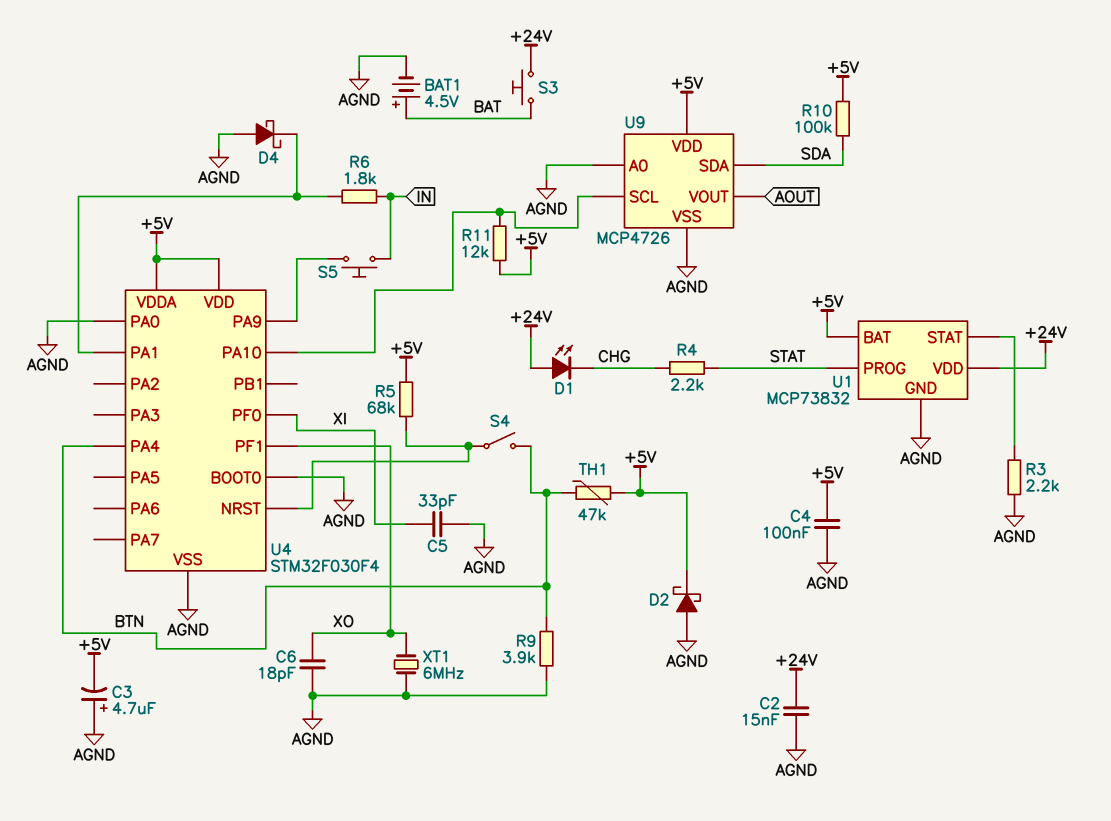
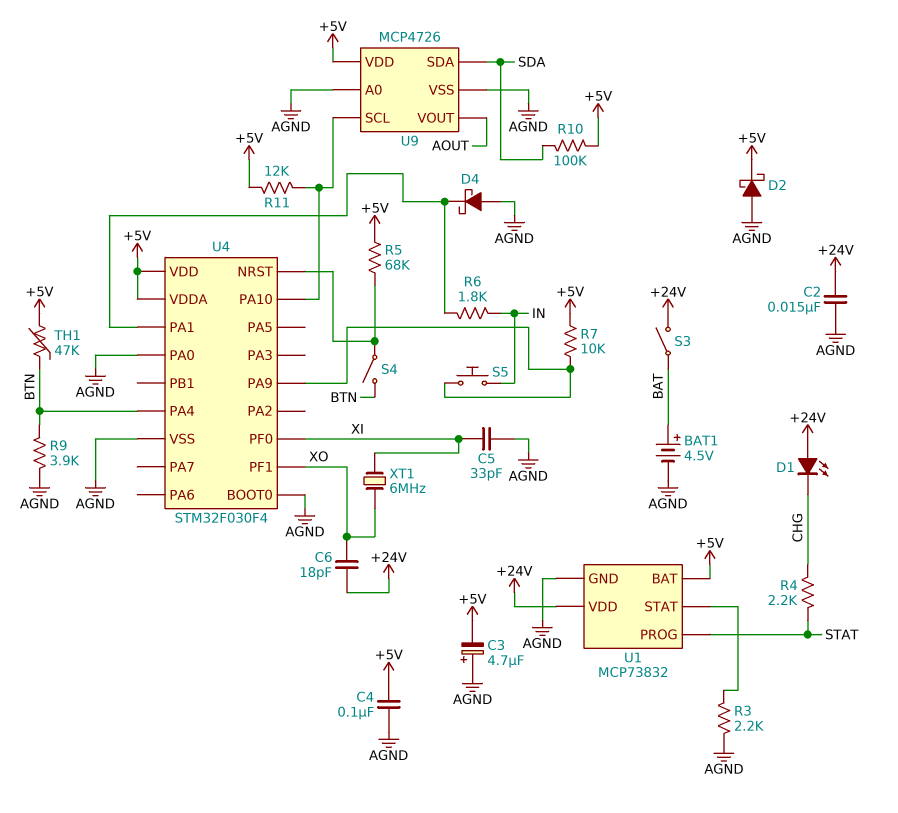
C6: 18pF (AGND, XO) -> 18pF (+24V, XO)
R7: none -> 10k (+5V, U4/PA9)
S3: button (+24V, BAT) -> switch (+24V, BAT)
XT1: 6MHz (AGND, XO) -> 6MHz (XI, XO)

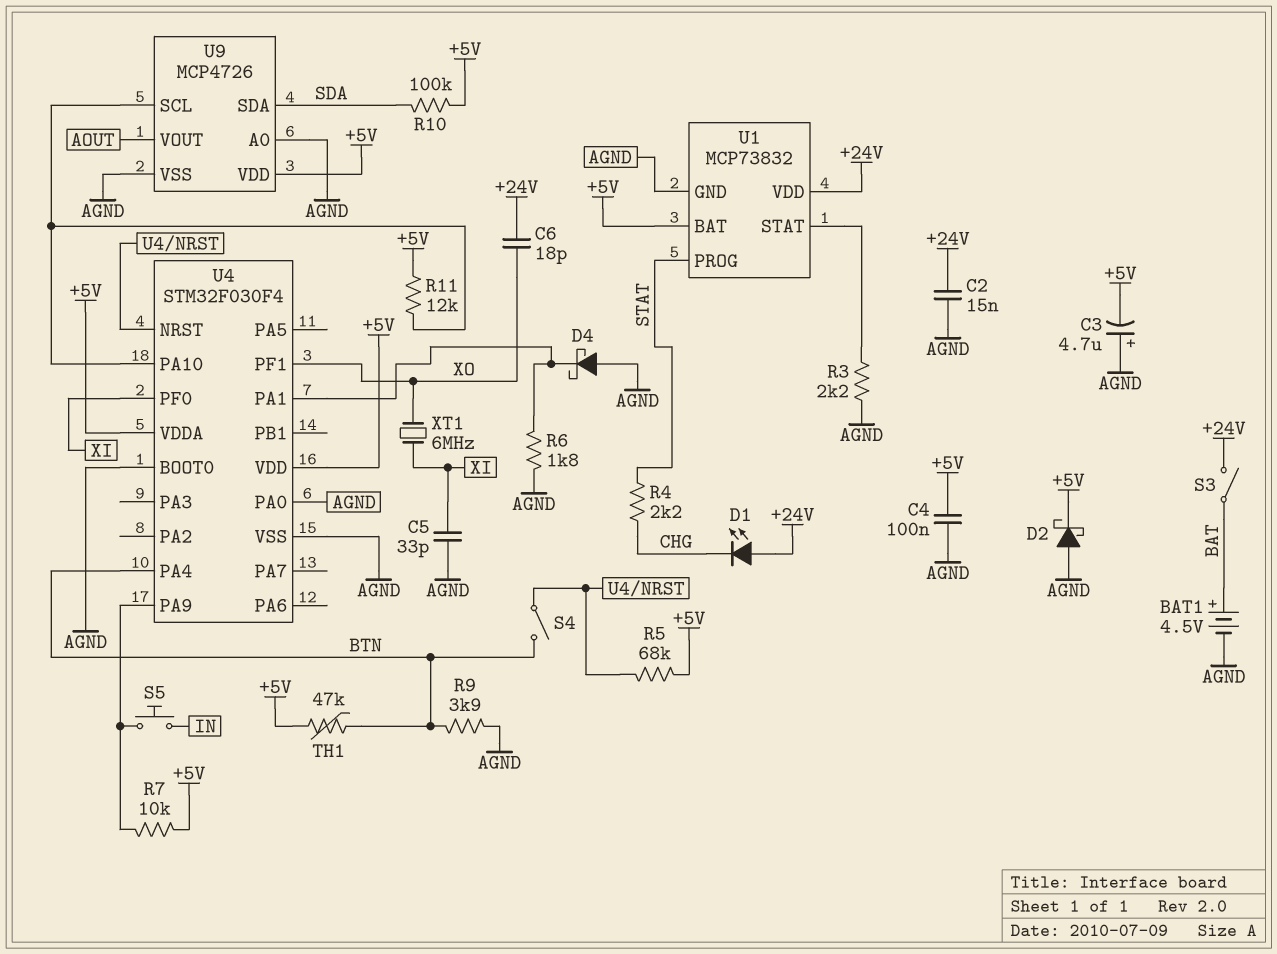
R6: 1.8k (IN, U4/PA1) -> 1.8k (AGND, U4/PA1)

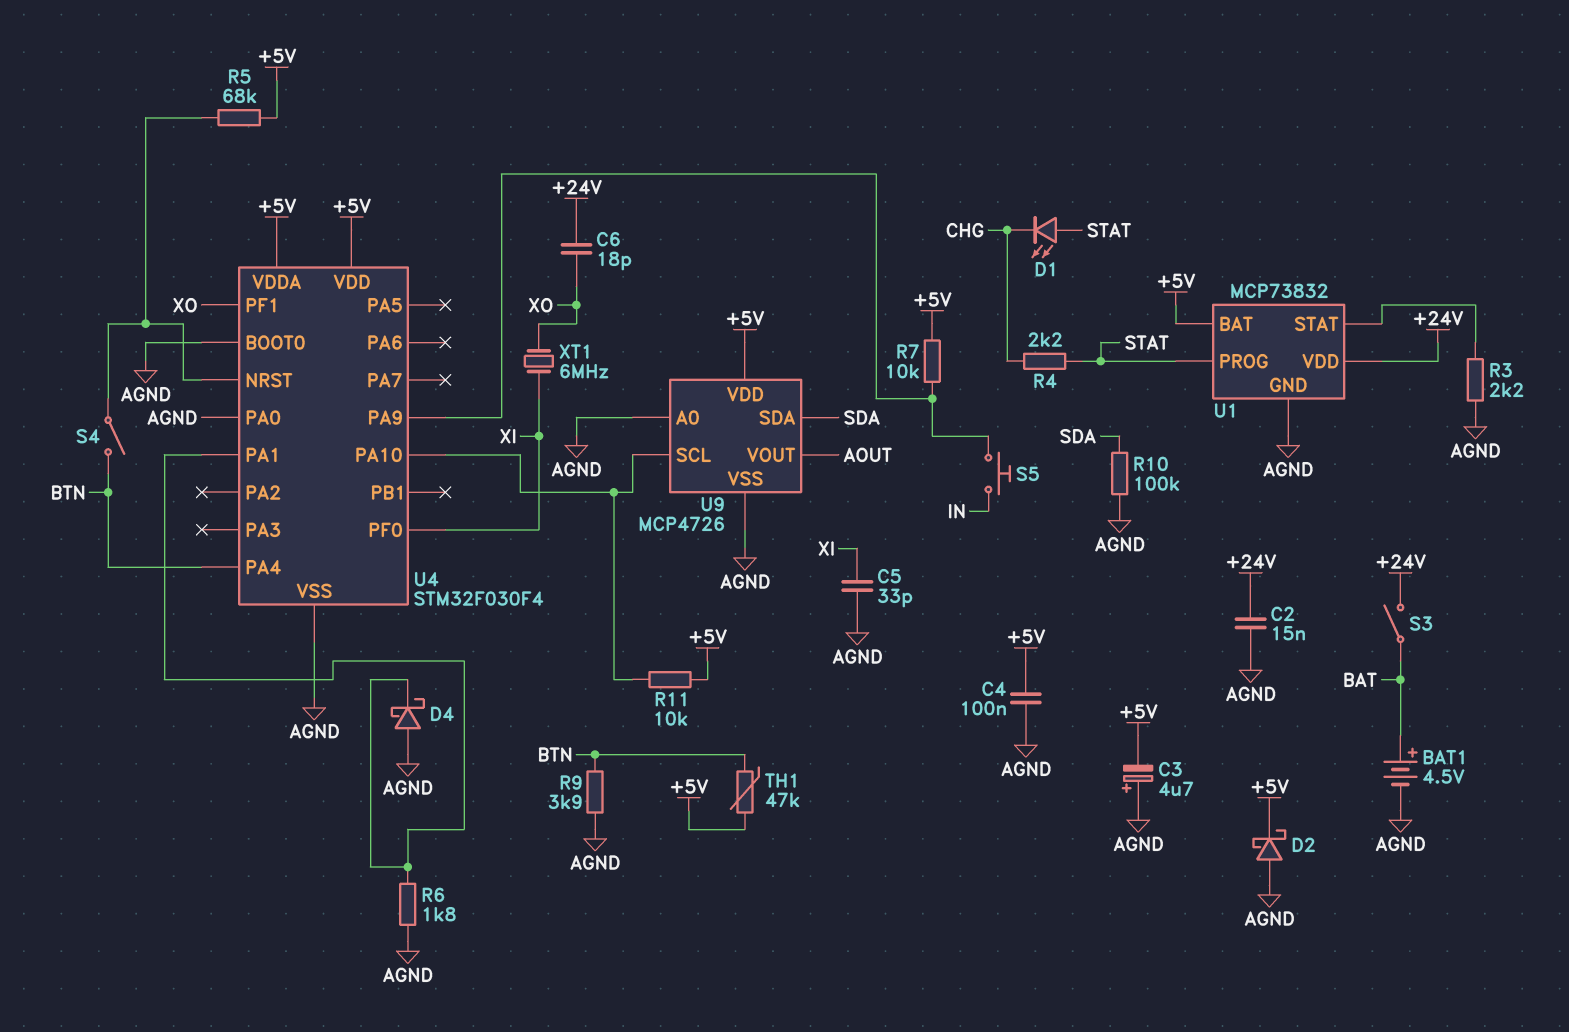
D1: LED (A +24V, K CHG) -> LED (A STAT, K CHG)
R10: 100k (+5V, SDA) -> 100k (AGND, SDA)
R11: 12k (+5V, U4/PA10) -> 10k (+5V, U4/PA10)

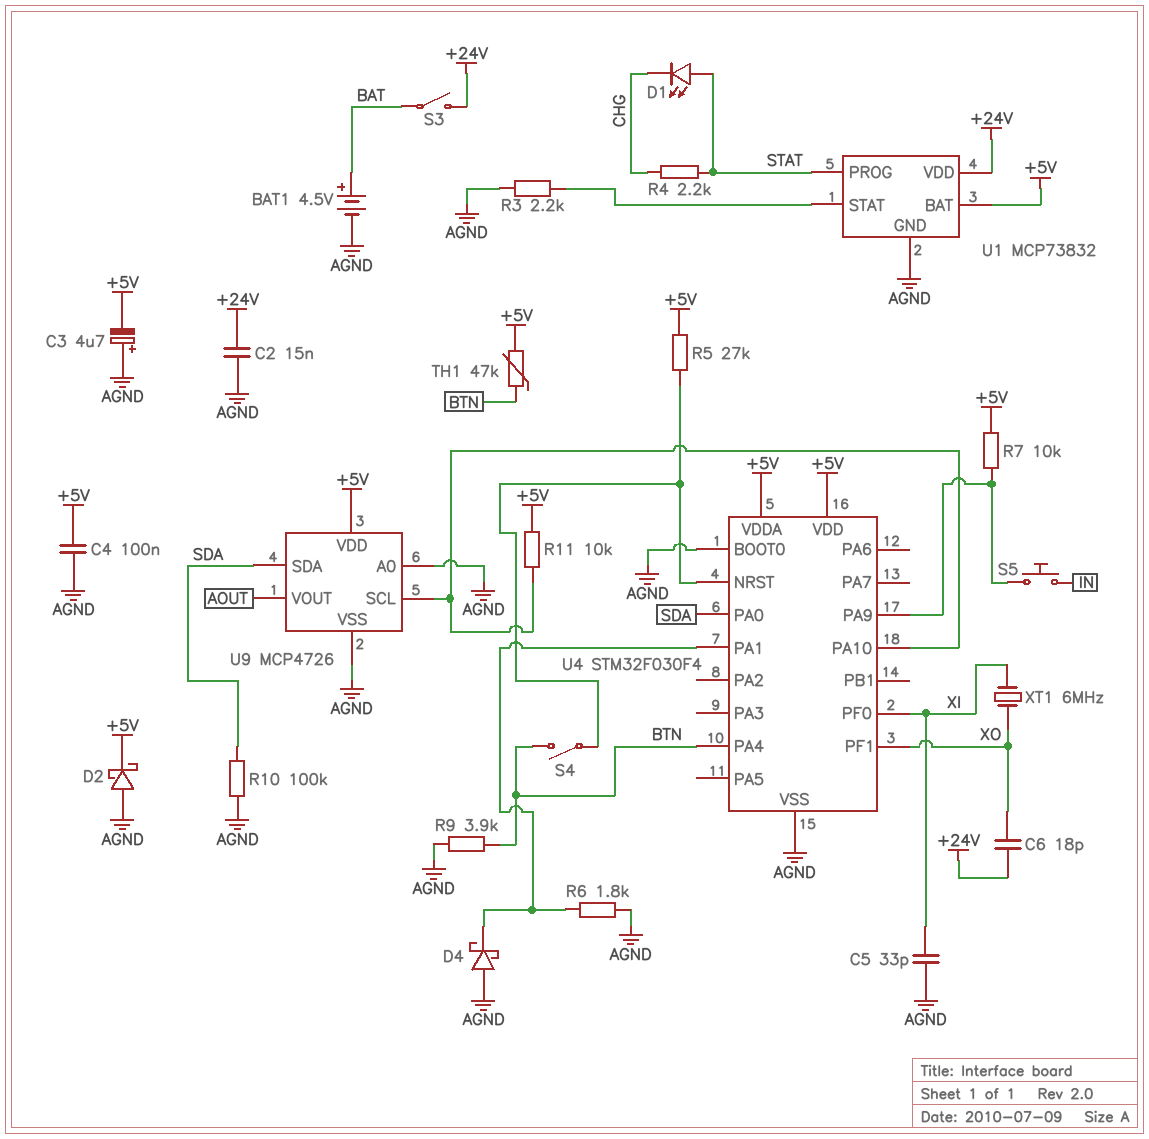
R5: 68k (+5V, U4/NRST) -> 27k (+5V, U4/NRST)
U4 pin PA0: AGND -> SDA

